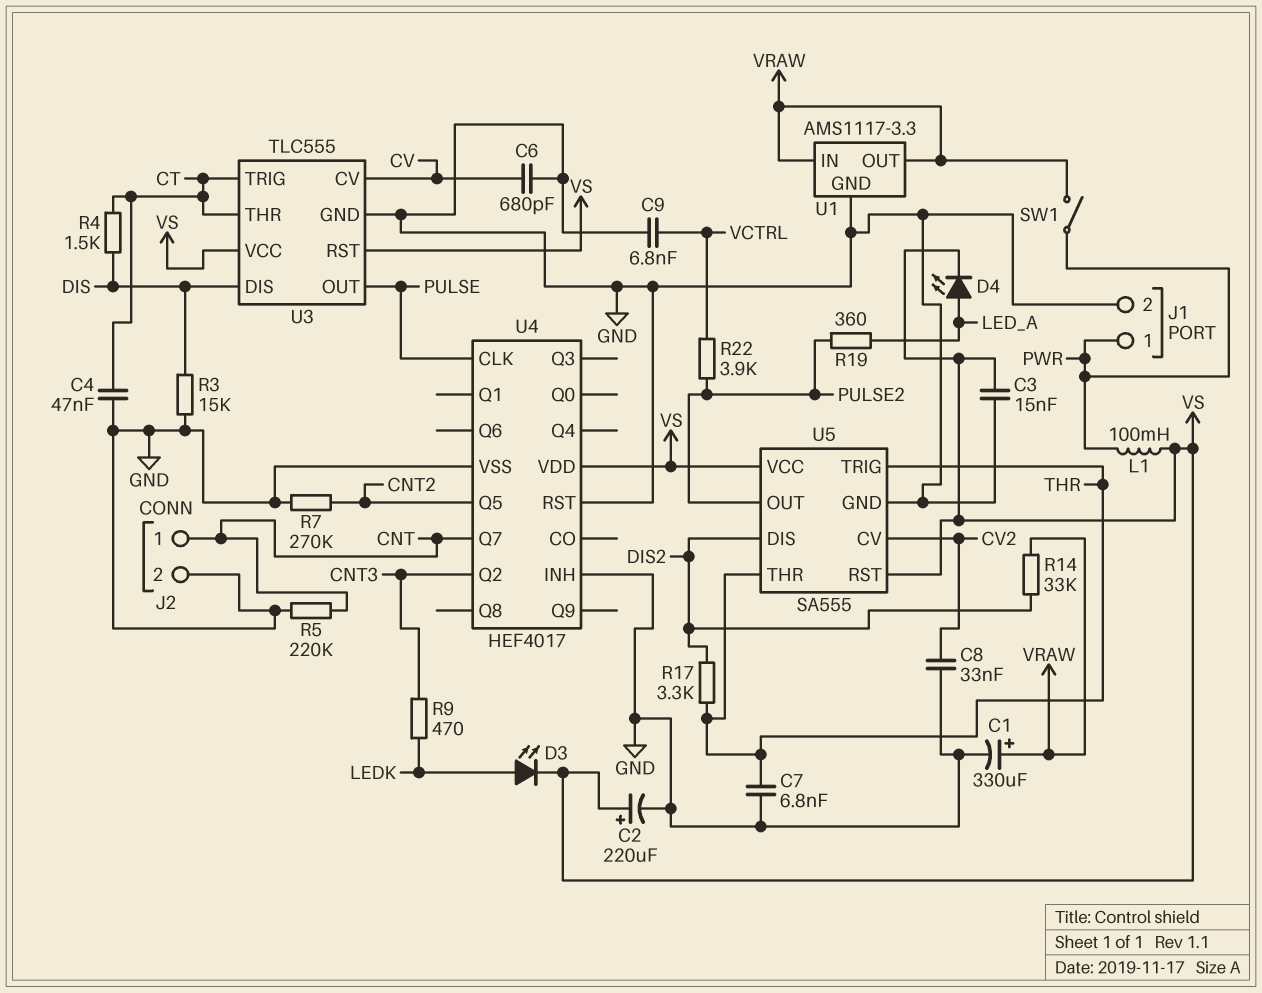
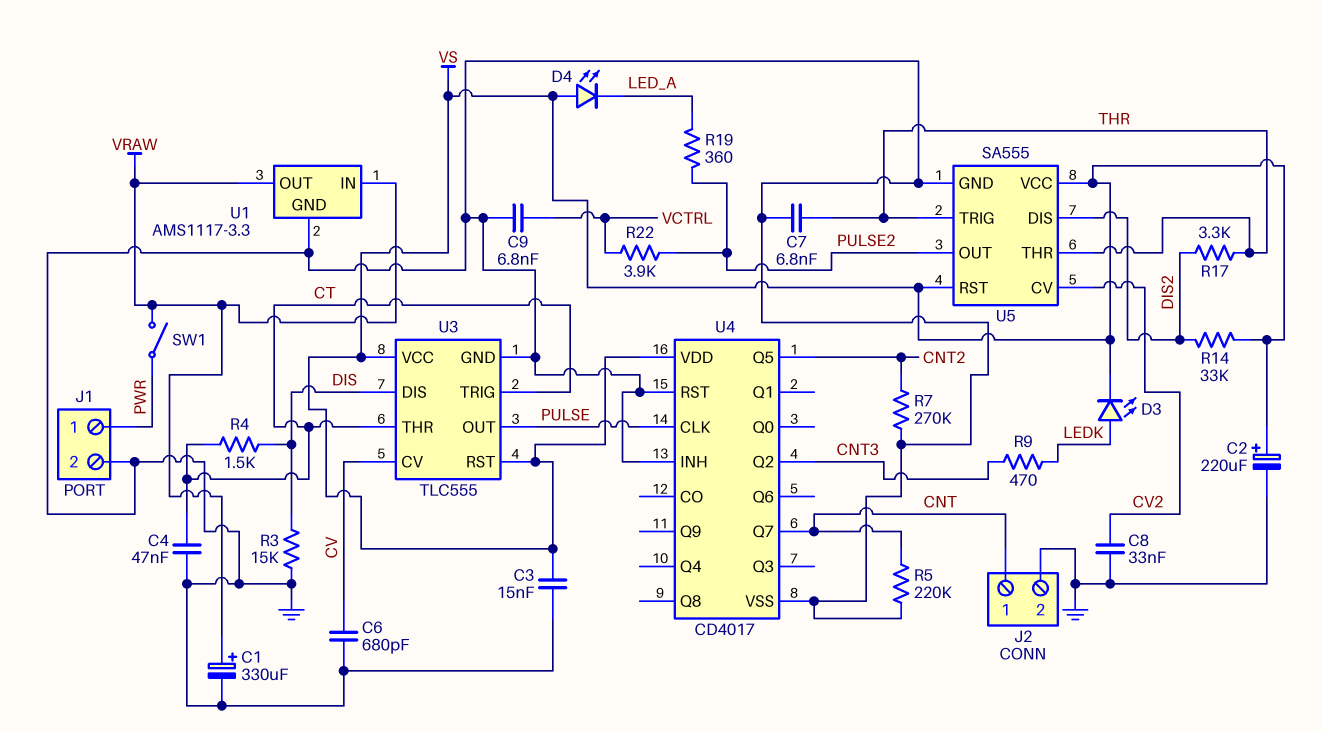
D4: LED (A LED_A, K VS) -> LED (A VS, K LED_A)
L1: 100mH (PWR, VS) -> none
R14: 33k (DIS2, VRAW) -> 33k (DIS2, VS)
U4: HEF4017 -> CD4017

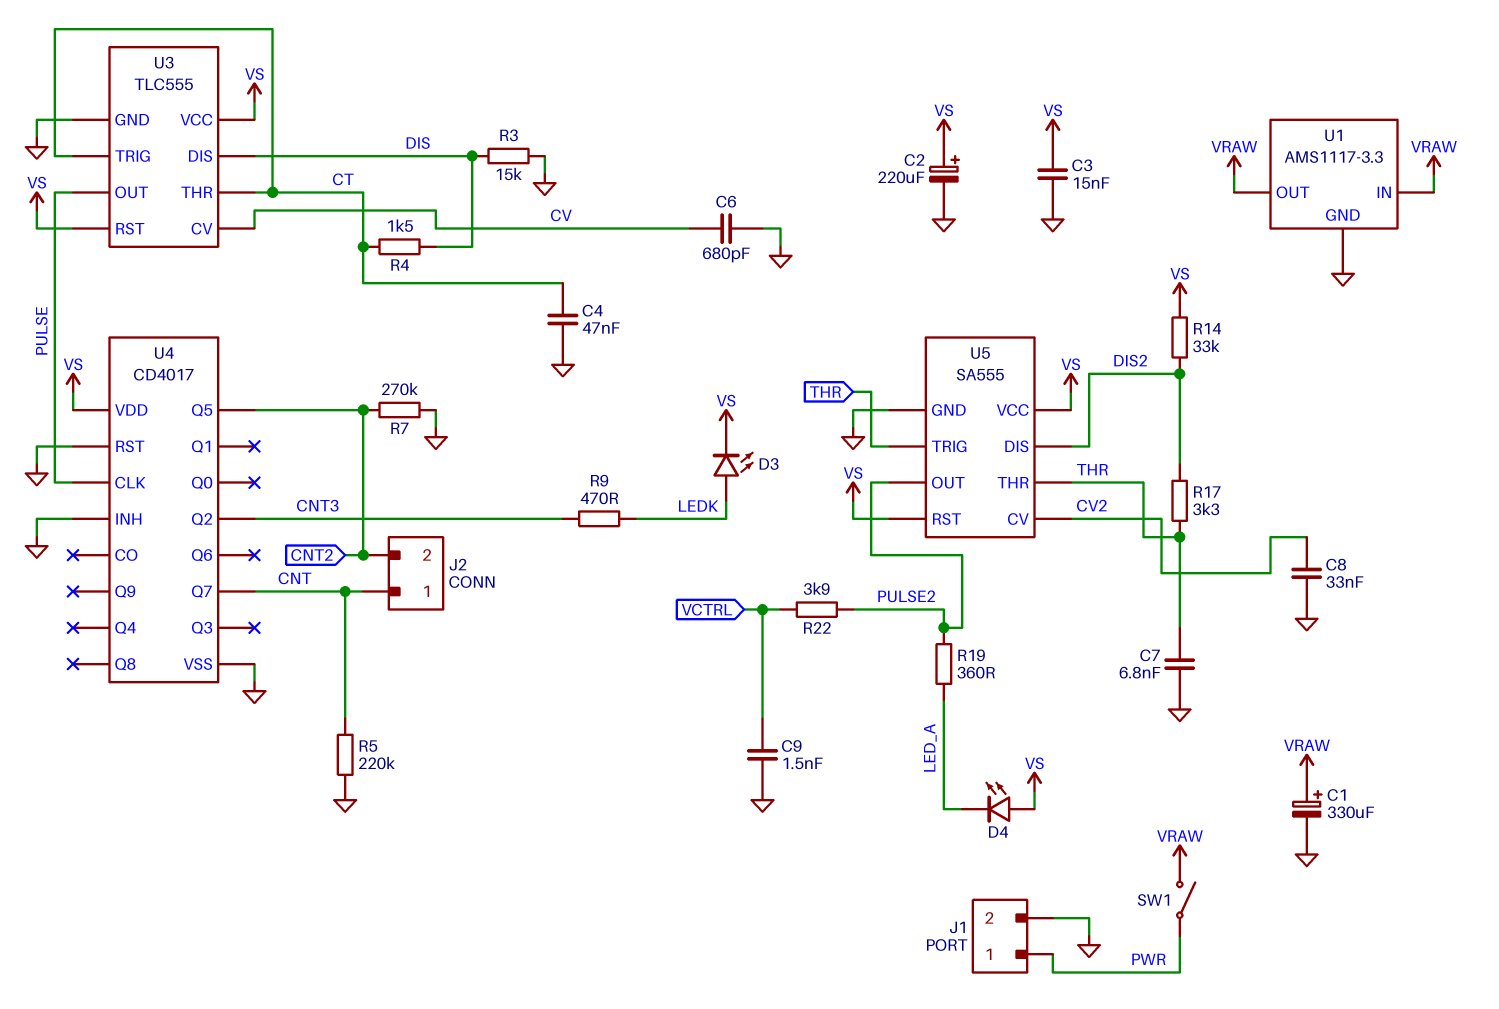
C9: 6.8nF (GND, VCTRL) -> 1.5nF (GND, VCTRL)
J2 pin 2: GND -> CNT2

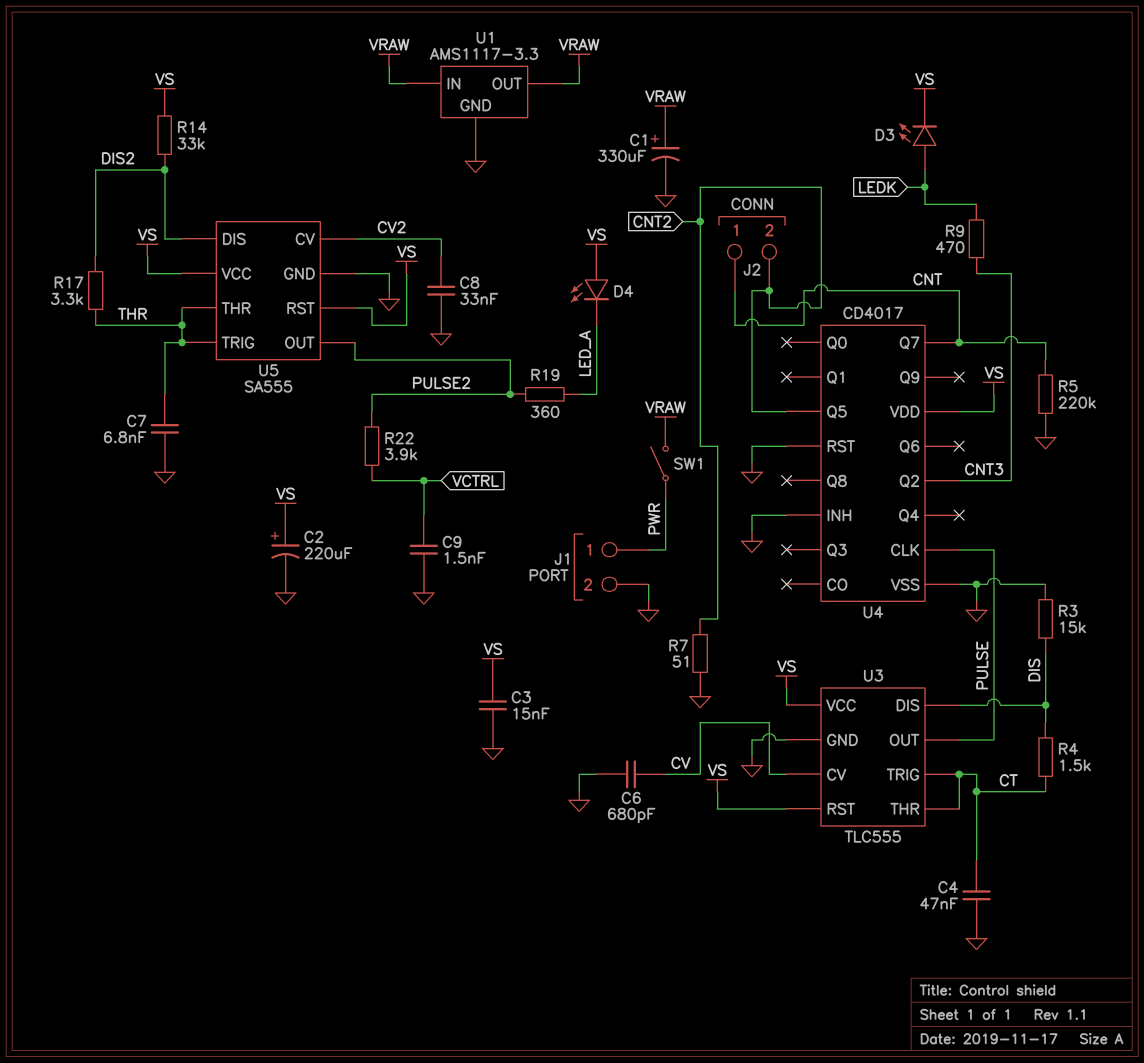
R7: 270k (CNT2, GND) -> 51 (CNT2, GND)

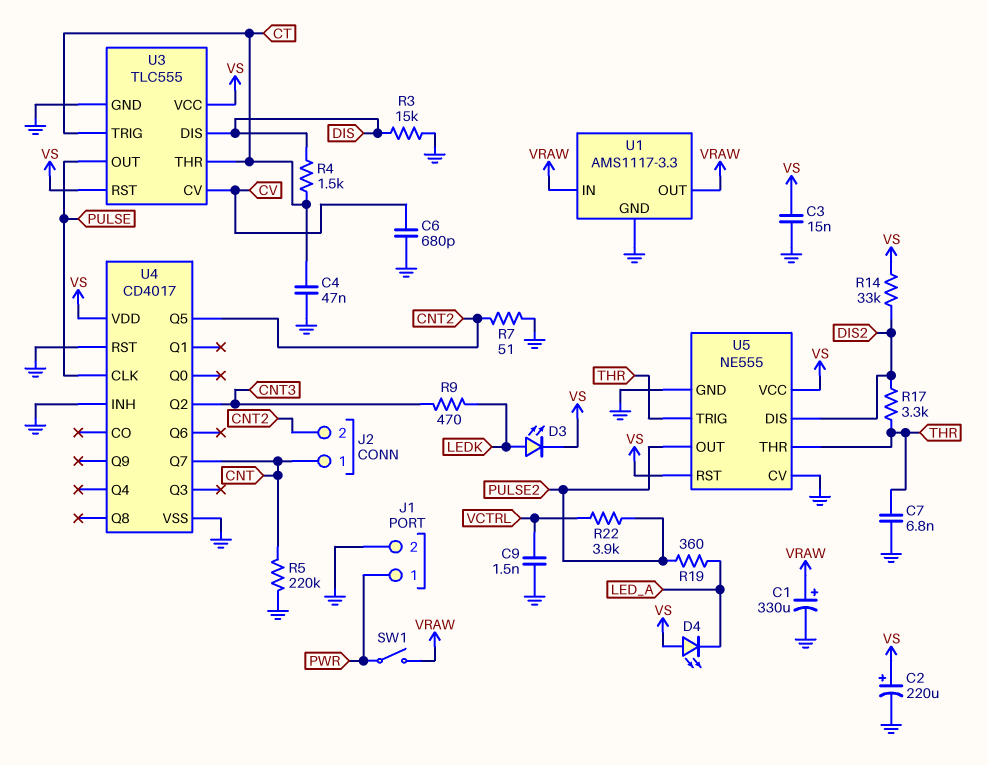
C8: 33nF (CV2, GND) -> none
U5: SA555 -> NE555
U5 pin CV: CV2 -> GND

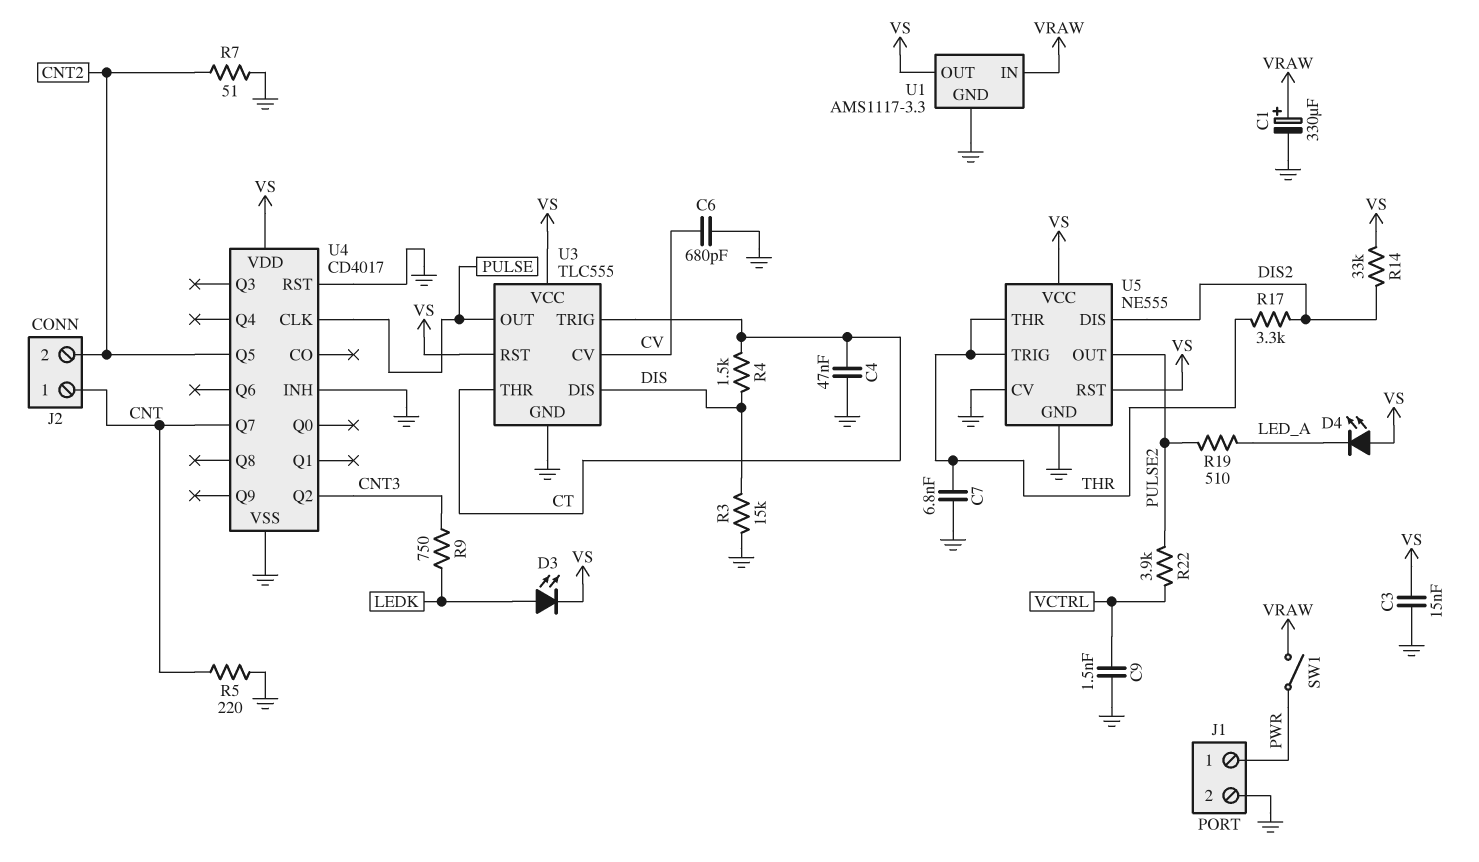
C2: 220uF (plus VS, minus GND) -> none
R5: 220k (CNT, GND) -> 220 (CNT, GND)
R9: 470 (CNT3, LEDK) -> 750 (CNT3, LEDK)
R19: 360 (LED_A, PULSE2) -> 510 (LED_A, PULSE2)
U1 pin OUT: VRAW -> VS

